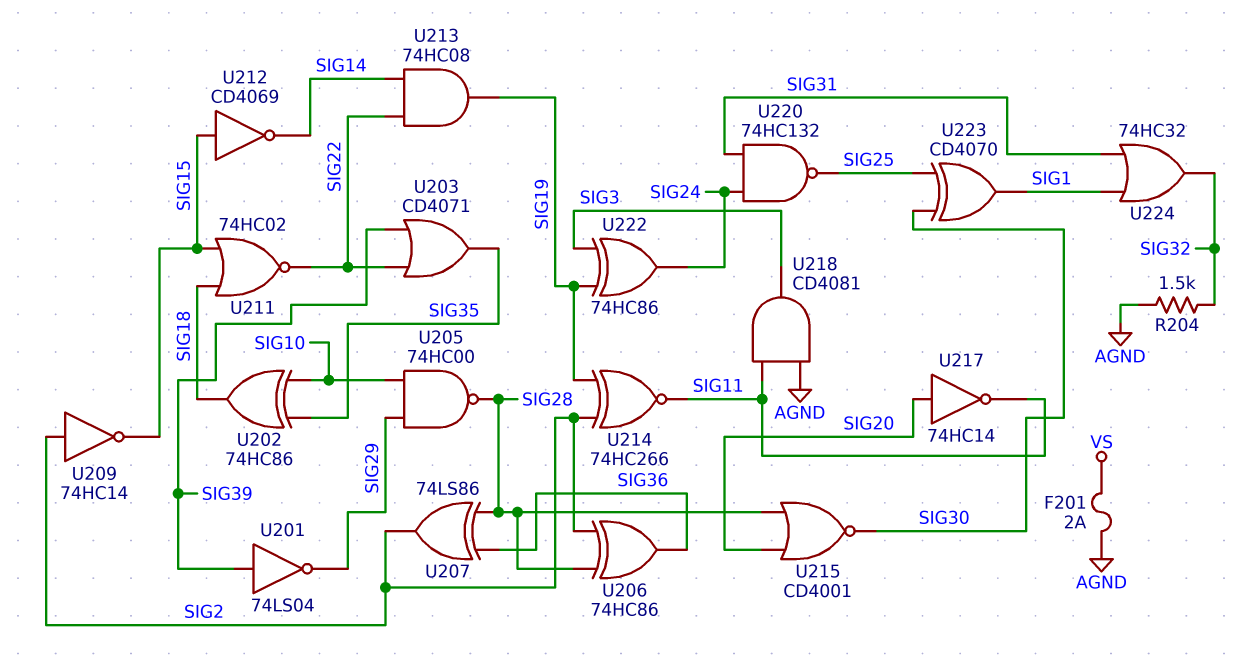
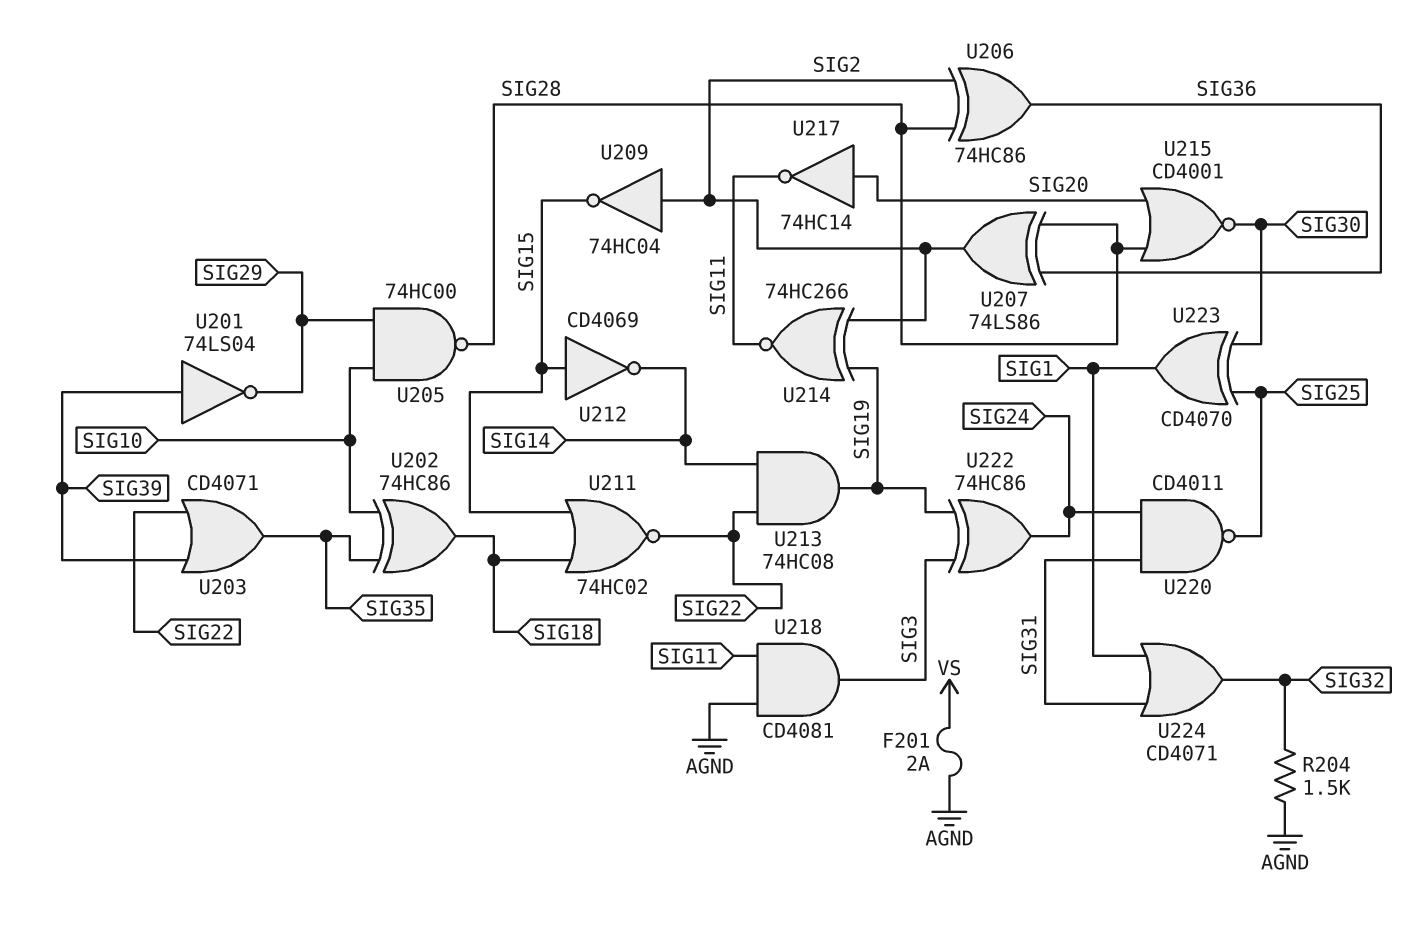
U209: NOT 74HC14 (in SIG2, out SIG15) -> NOT 74HC04 (in SIG2, out SIG15)
U220: NAND 74HC132 (in SIG24, in SIG31, out SIG25) -> NAND CD4011 (in SIG24, in SIG31, out SIG25)
U224: OR 74HC32 (in SIG1, in SIG31, out SIG32) -> OR CD4071 (in SIG1, in SIG31, out SIG32)

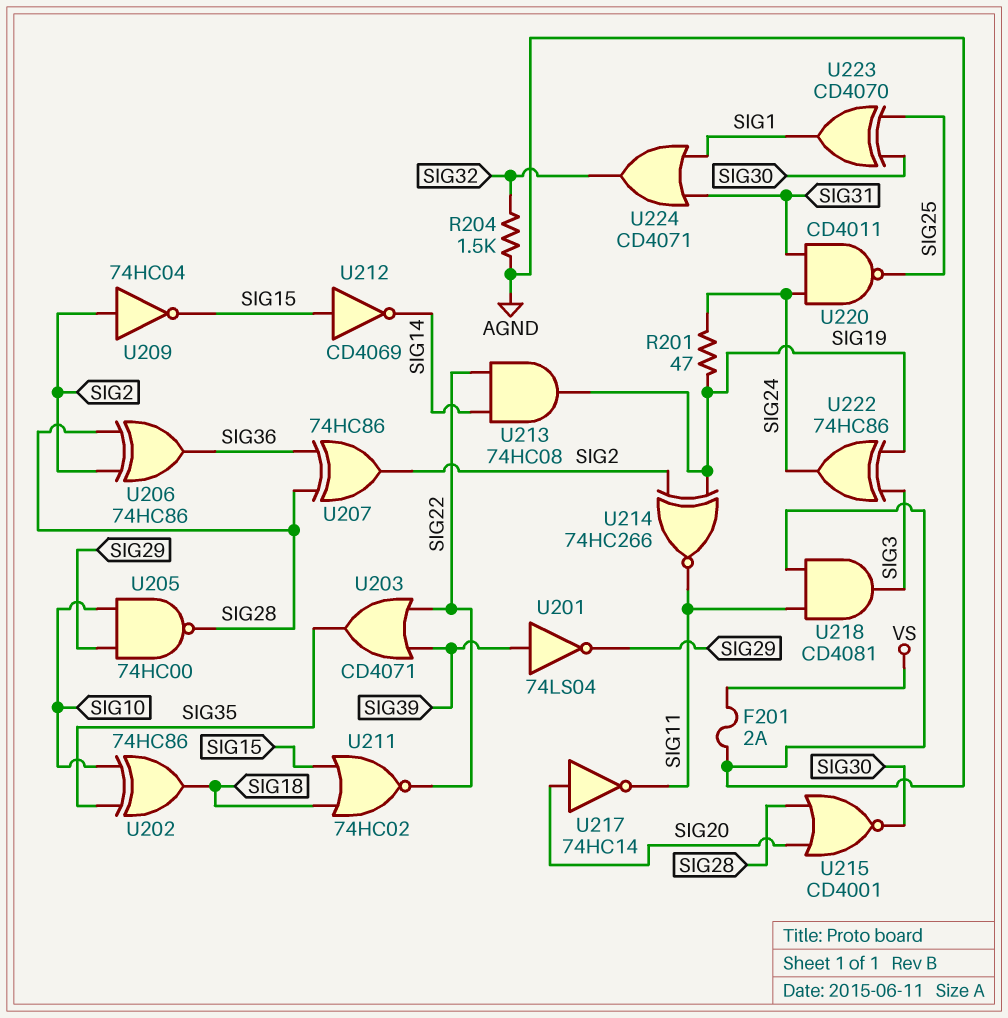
R201: none -> 47 (SIG19, SIG24)
U207: XOR 74LS86 (in SIG28, in SIG36, out SIG2) -> XOR 74HC86 (in SIG28, in SIG36, out SIG2)

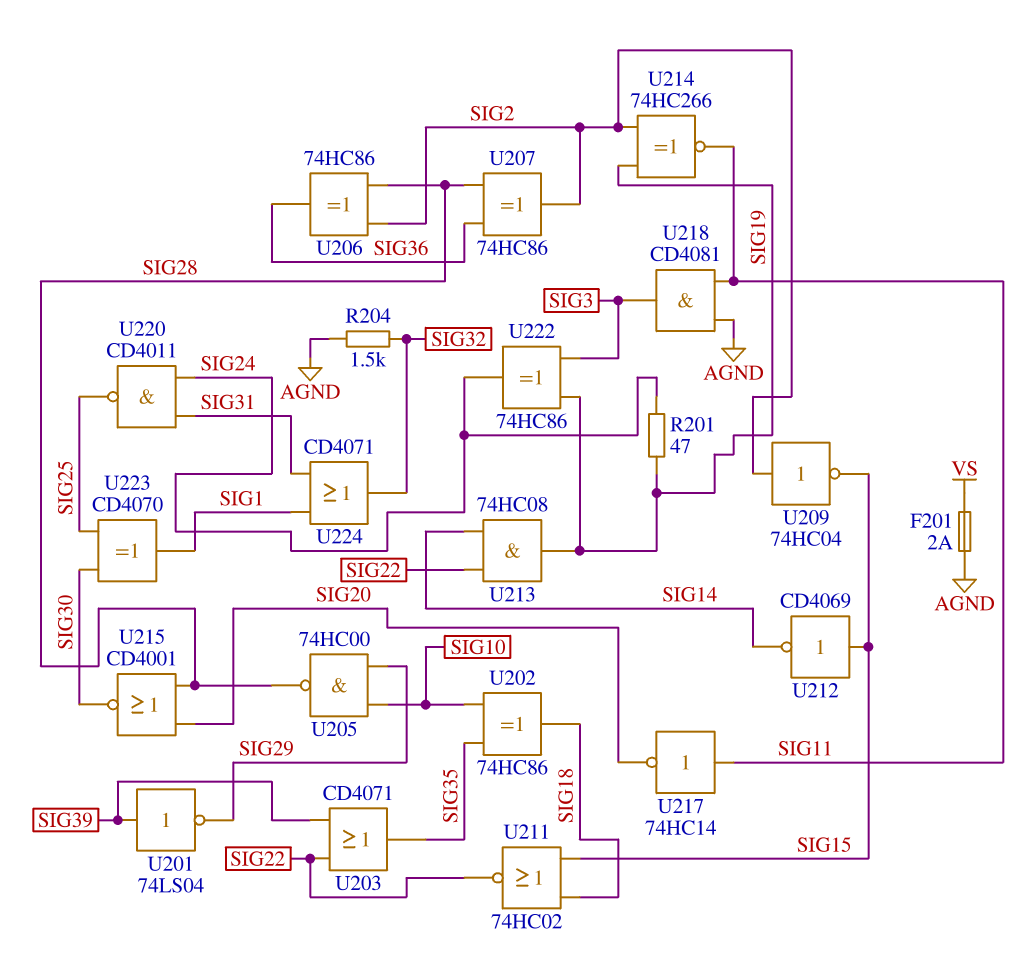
U217: NOT 74HC14 (in SIG20, out SIG11) -> NOT 74HC14 (in SIG11, out SIG20)

